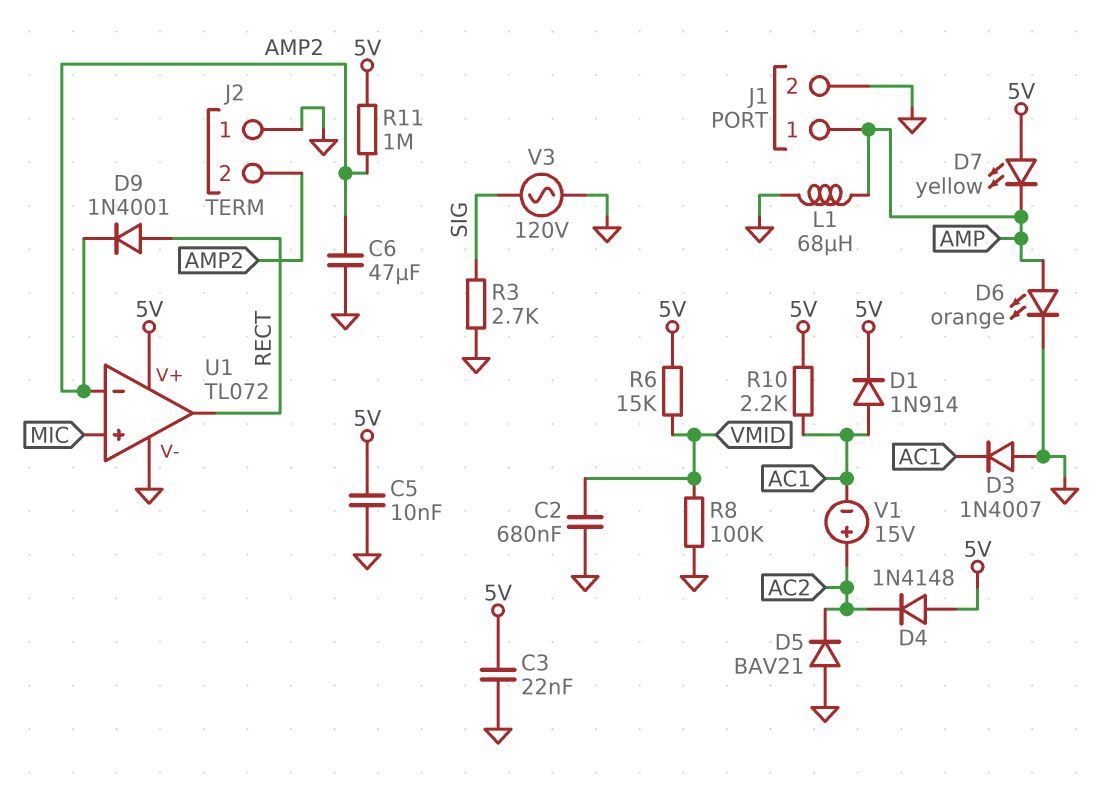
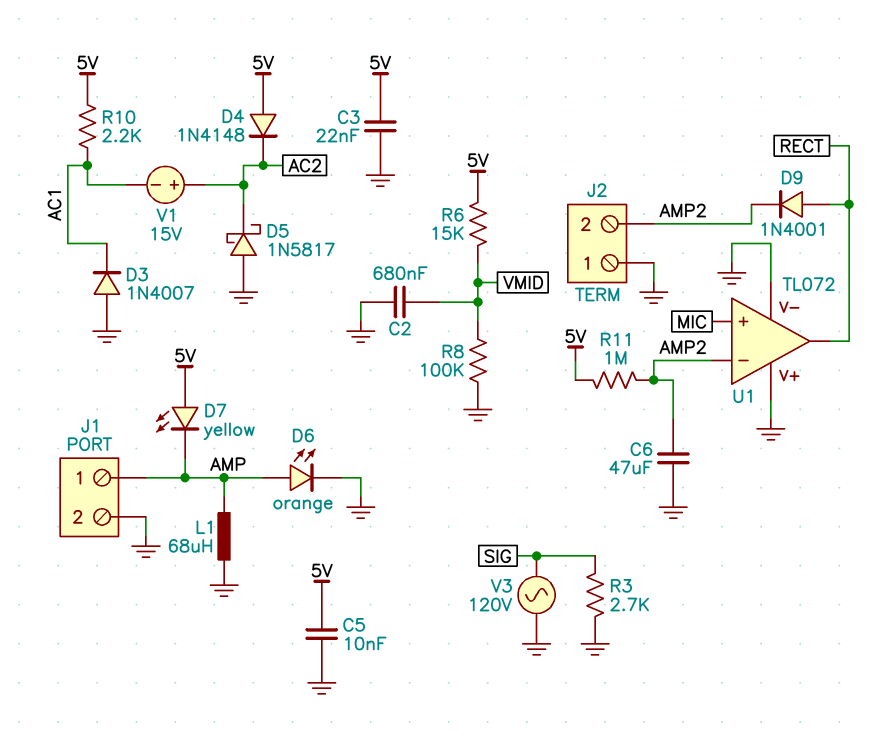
D1: diode 1N914 (A AC1, K 5V) -> none
D5: diode BAV21 (A GND, K AC2) -> schottky 1N5817 (A GND, K AC2)
U1 pin V+: 5V -> GND

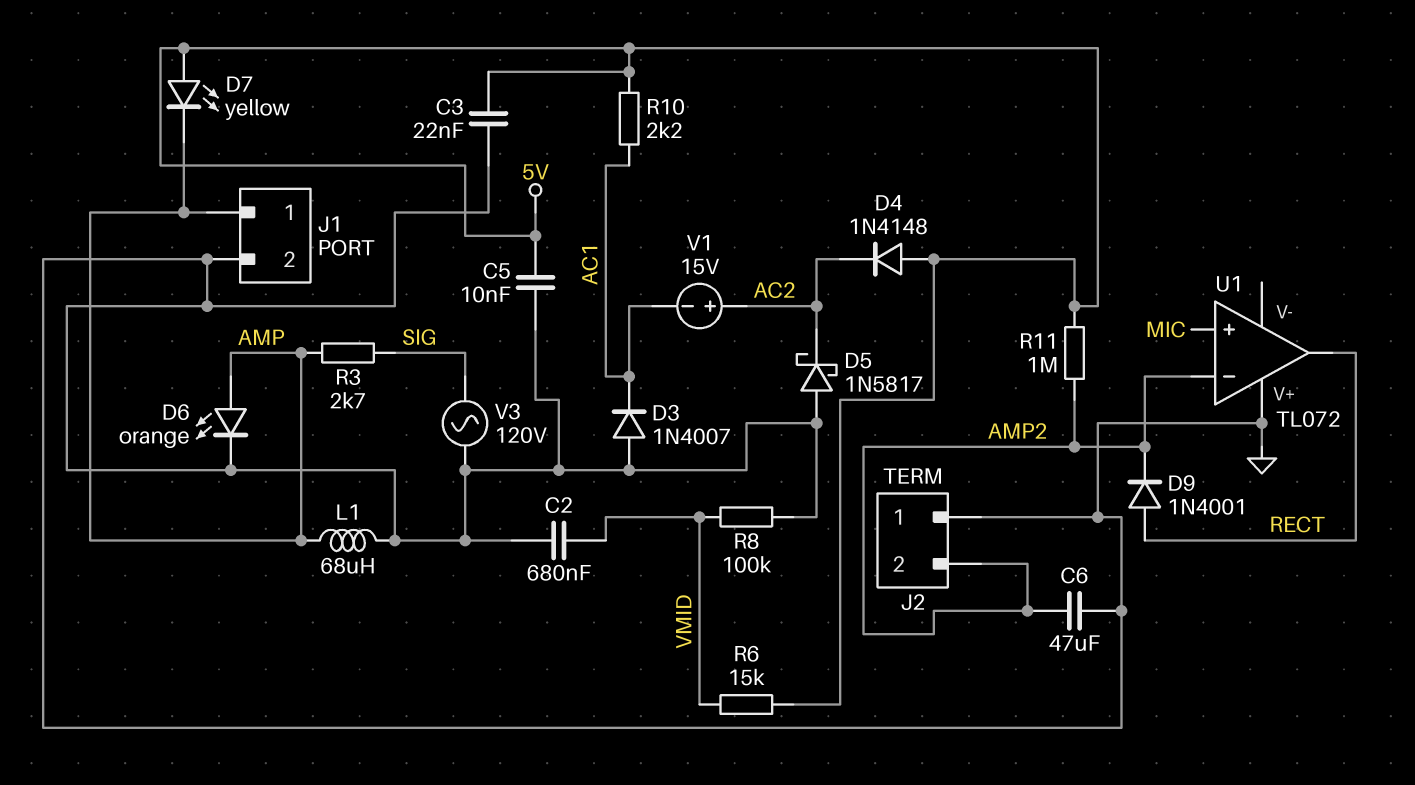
R3: 2.7k (GND, SIG) -> 2.7k (AMP, SIG)
U1 pin V-: GND -> none

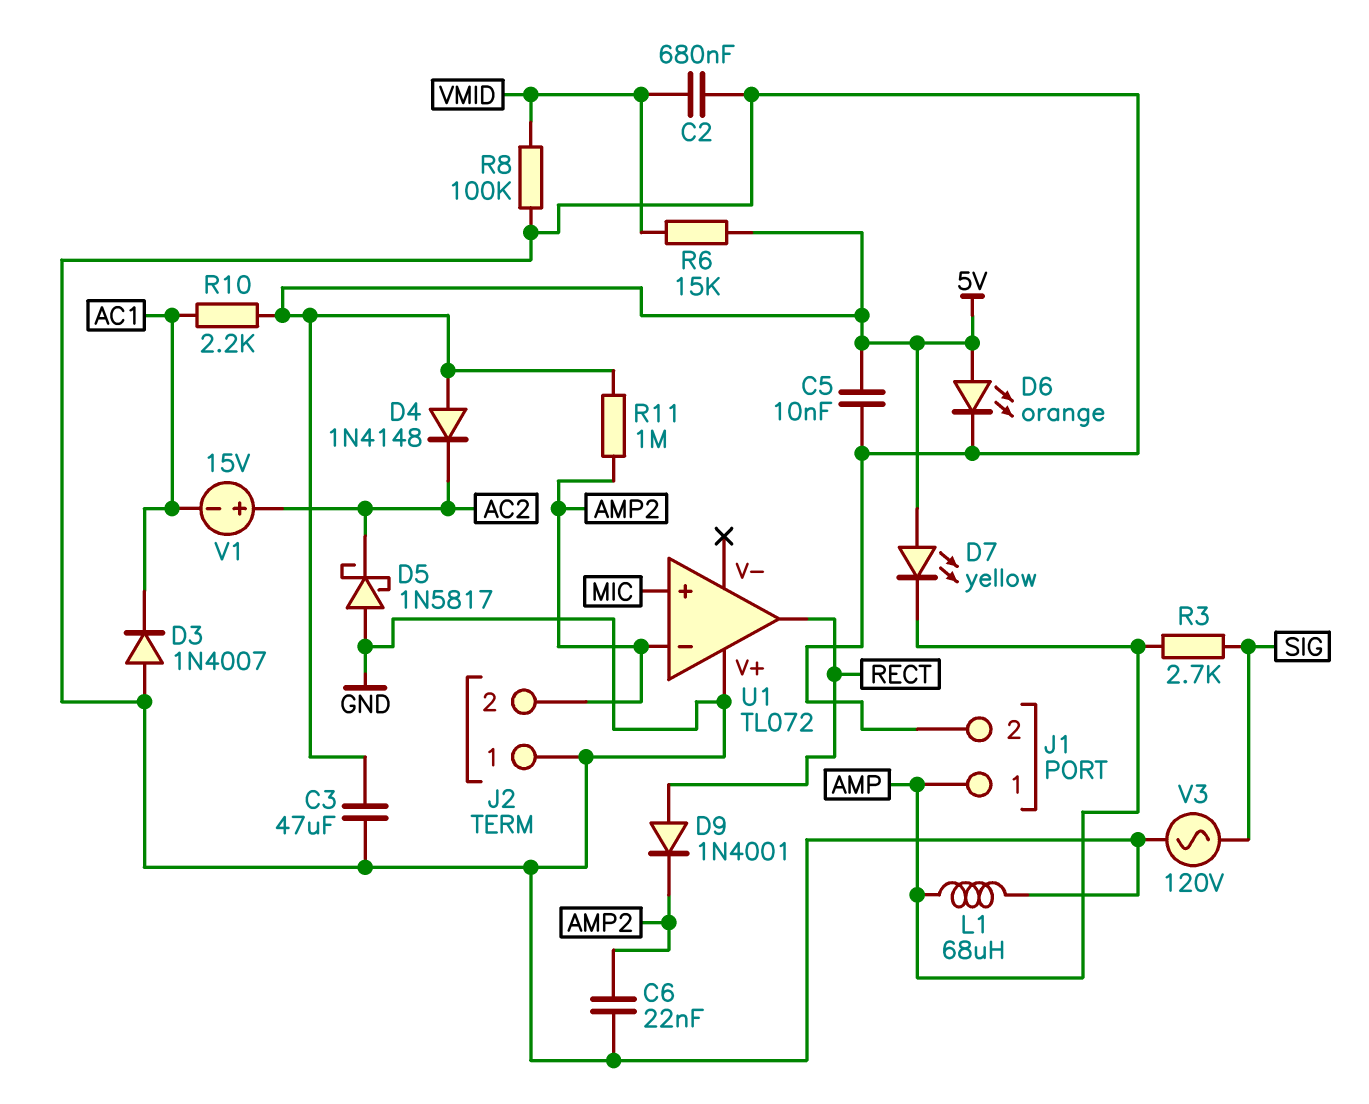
C3: 22nF (5V, GND) -> 47uF (5V, GND)
C6: 47uF (AMP2, GND) -> 22nF (AMP2, GND)
D6: LED orange (A AMP, K GND) -> LED orange (A 5V, K GND)

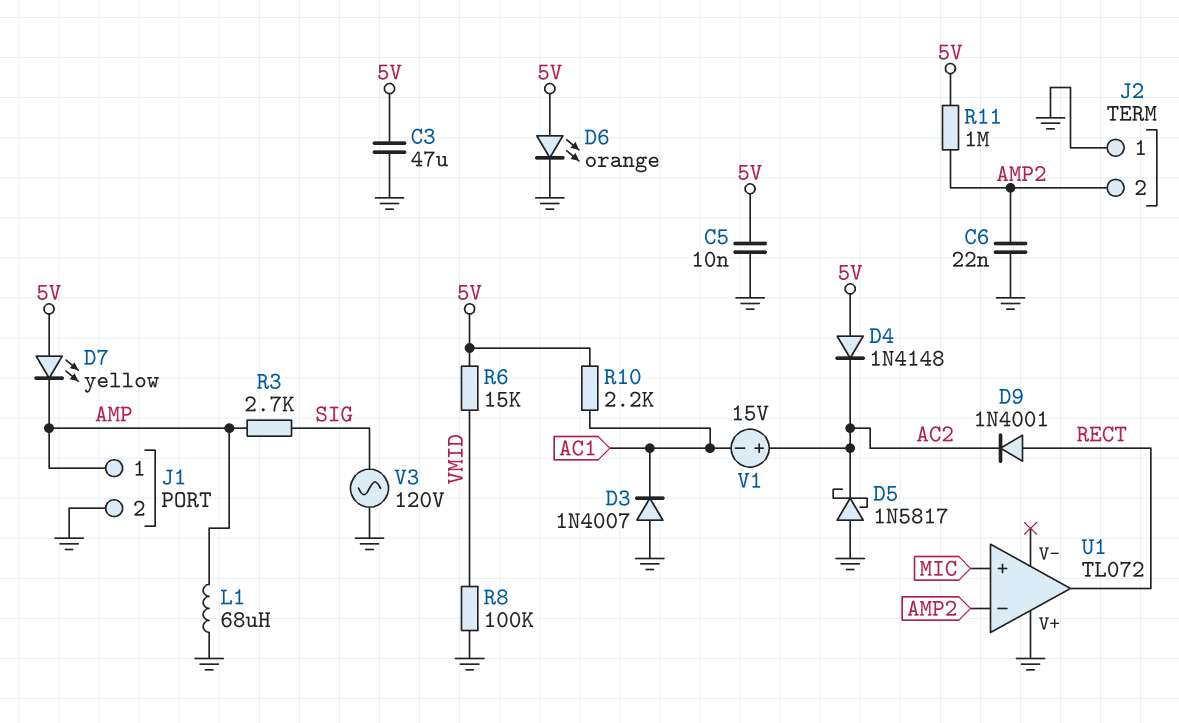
C2: 680nF (GND, VMID) -> none
D9: diode 1N4001 (A RECT, K AMP2) -> diode 1N4001 (A RECT, K AC2)

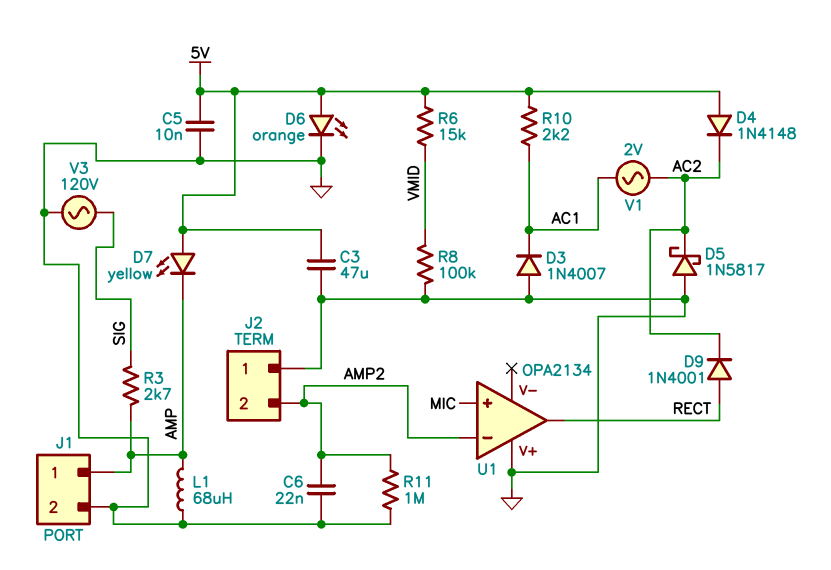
R11: 1M (5V, AMP2) -> 1M (AMP2, GND)
U1: TL072 -> OPA2134
V1: 15V (plus AC2, minus AC1) -> AC 2V (AC1, AC2)

